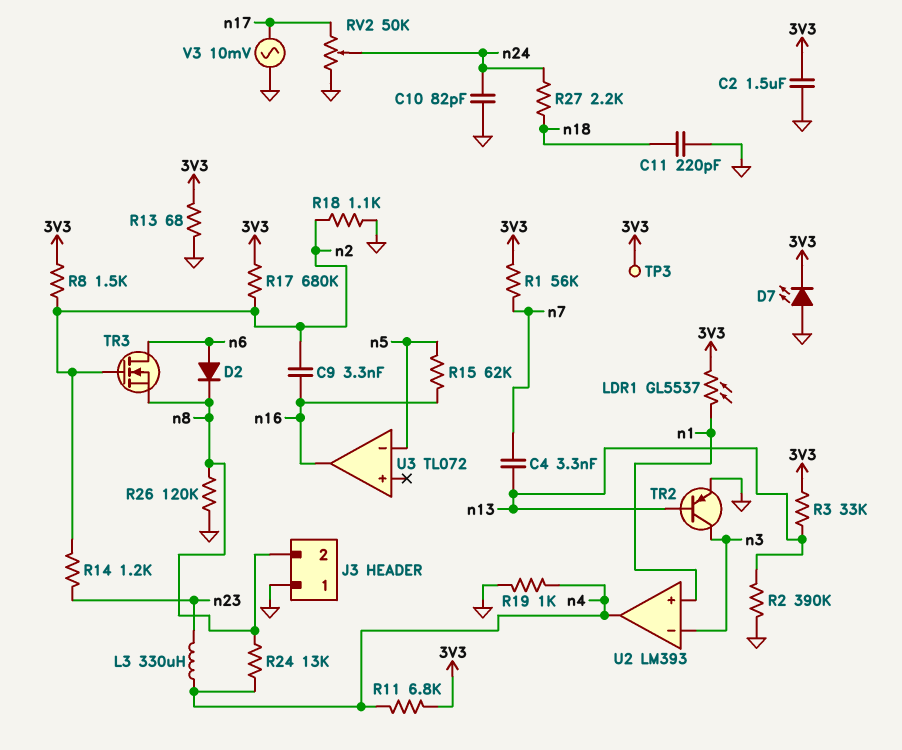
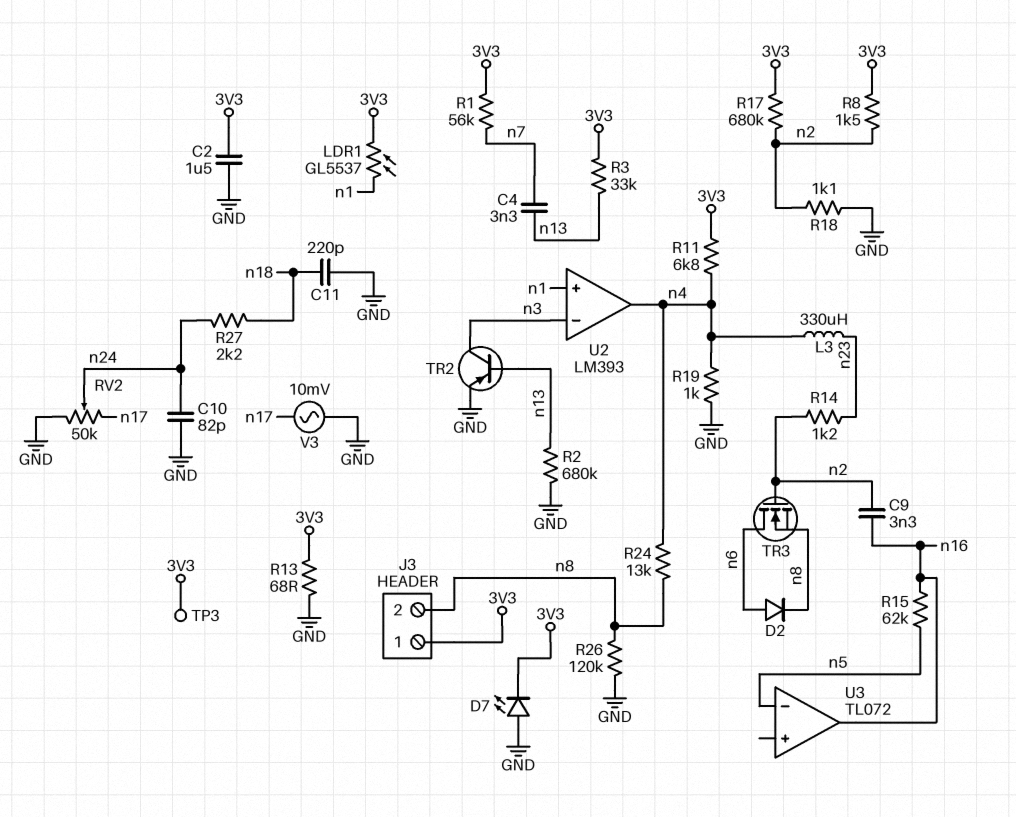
J3 pin 1: GND -> 3V3
R2: 390k (GND, n13) -> 680k (GND, n13)

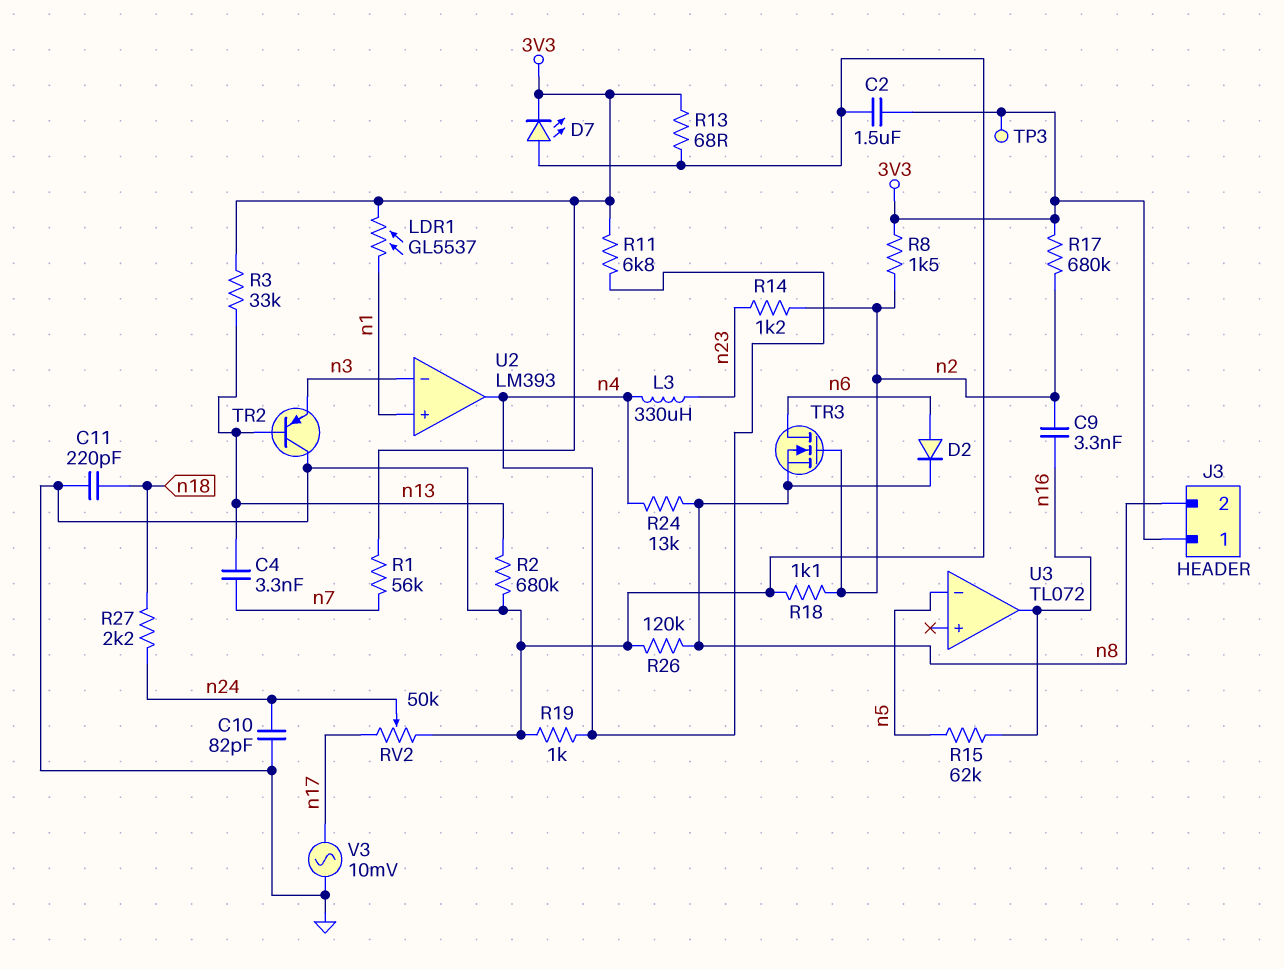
TR2: PNP (B n13, C n3, E GND) -> PNP (B n13, C GND, E n3)

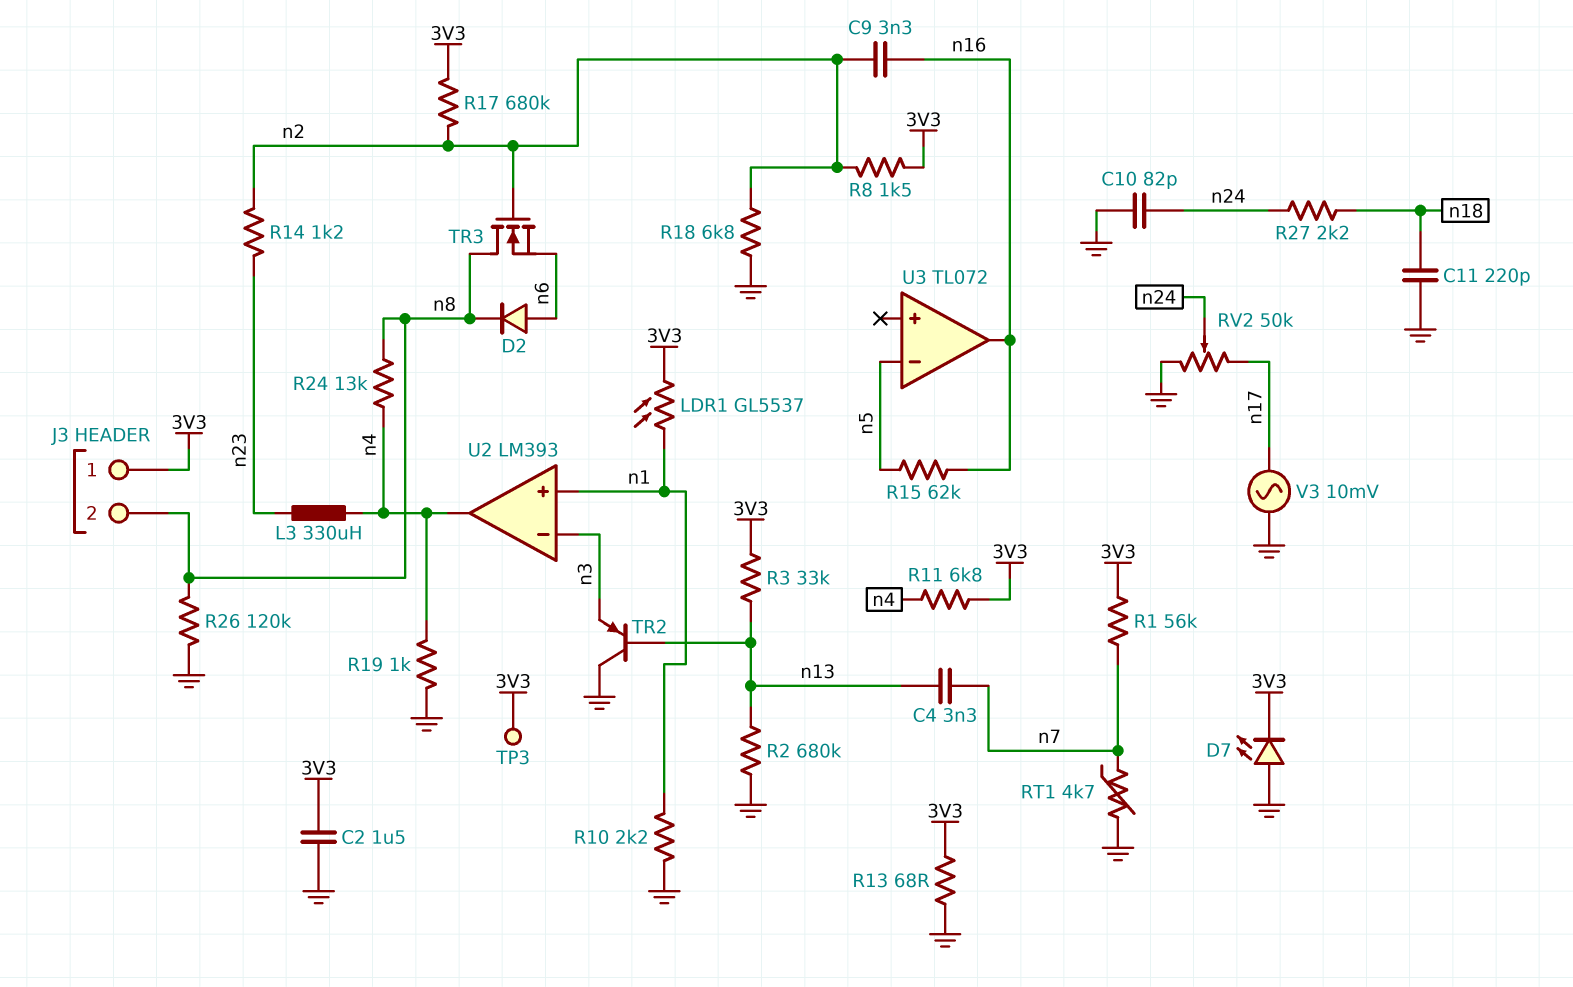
R10: none -> 2.2k (GND, n1)
R18: 1.1k (GND, n2) -> 6.8k (GND, n2)
RT1: none -> 4.7k (GND, n7)
TR3: NMOS (G n2, D n6, S n8) -> NMOS (G n2, D n8, S n6)

